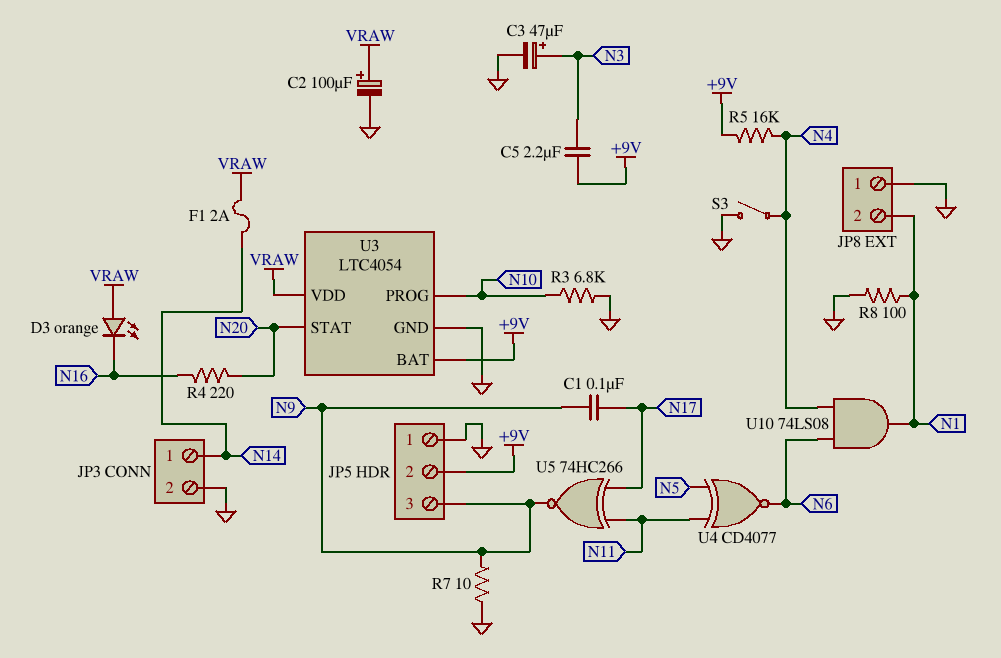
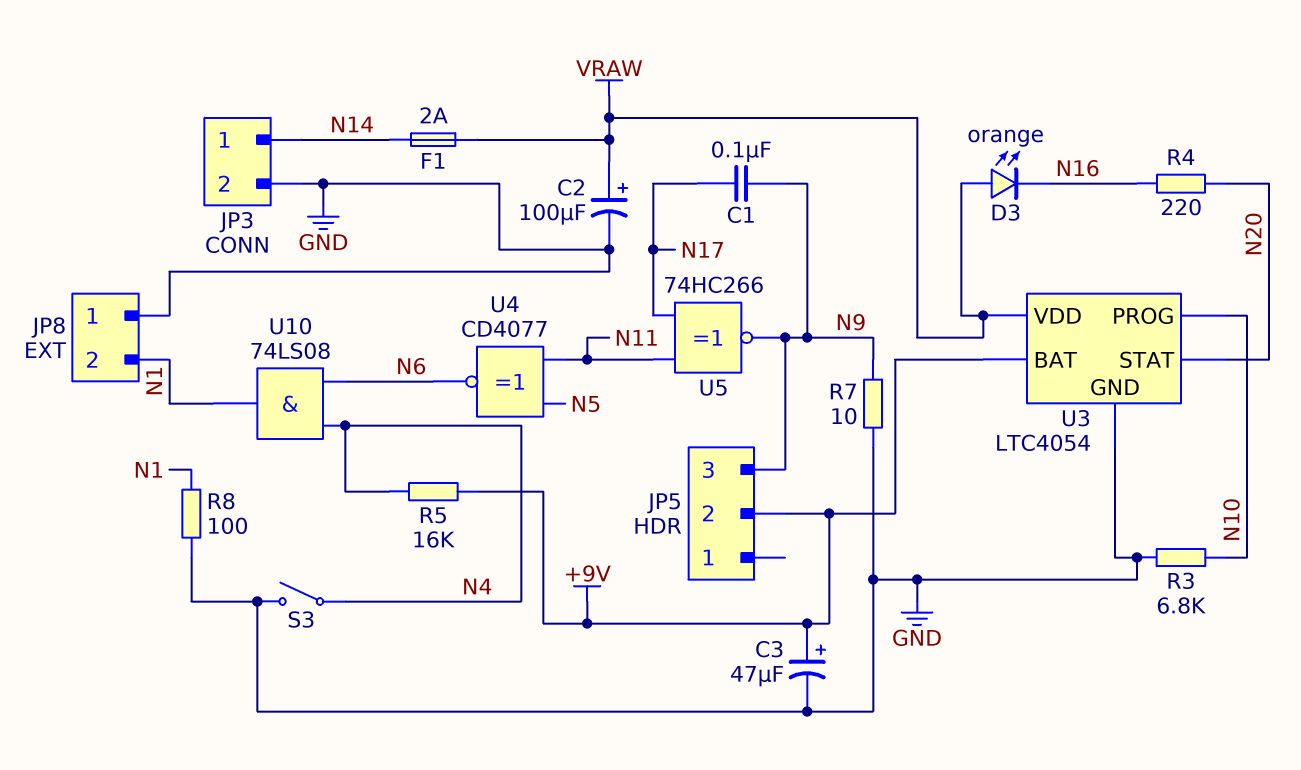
C3: 47uF (plus N3, minus GND) -> 47uF (plus +9V, minus GND)
C5: 2.2uF (+9V, N3) -> none
JP5 pin 1: GND -> none

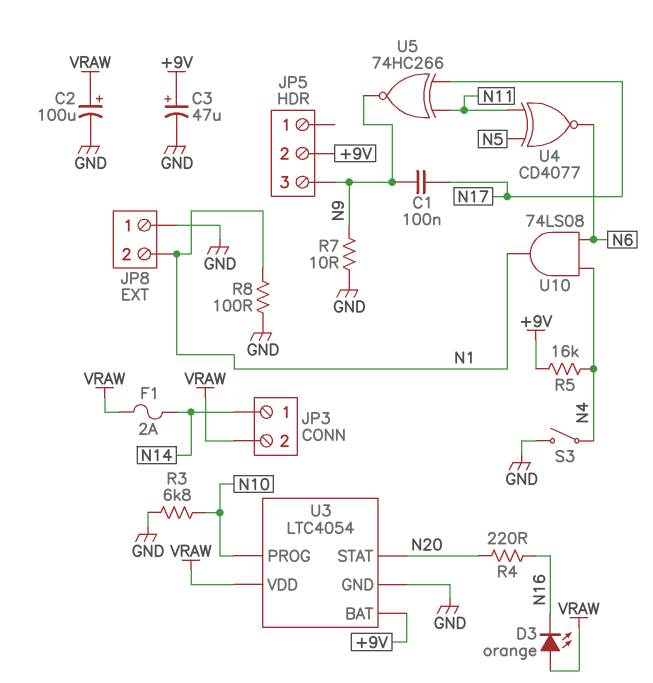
JP3 pin 2: GND -> VRAW

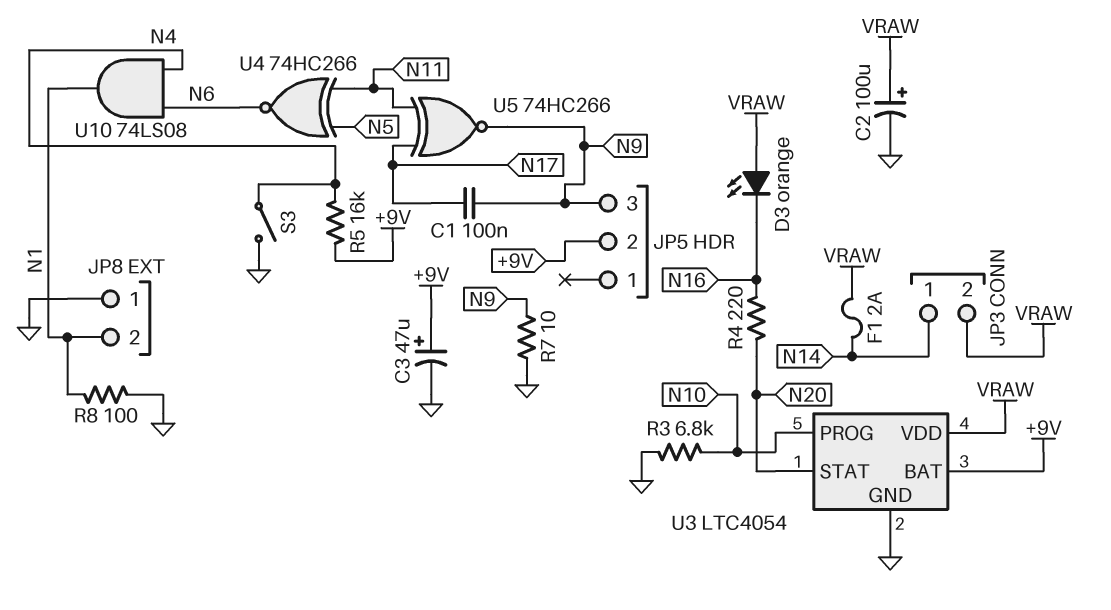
U4: XNOR CD4077 (in N5, in N11, out N6) -> XNOR 74HC266 (in N5, in N11, out N6)

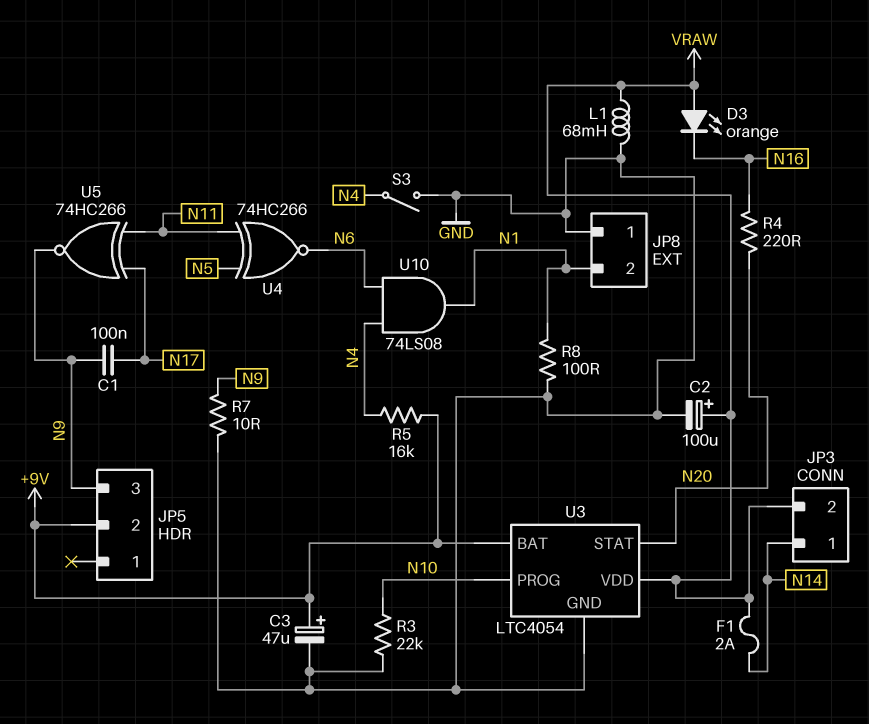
L1: none -> 68mH (GND, VRAW)
R3: 6.8k (GND, N10) -> 22k (GND, N10)

